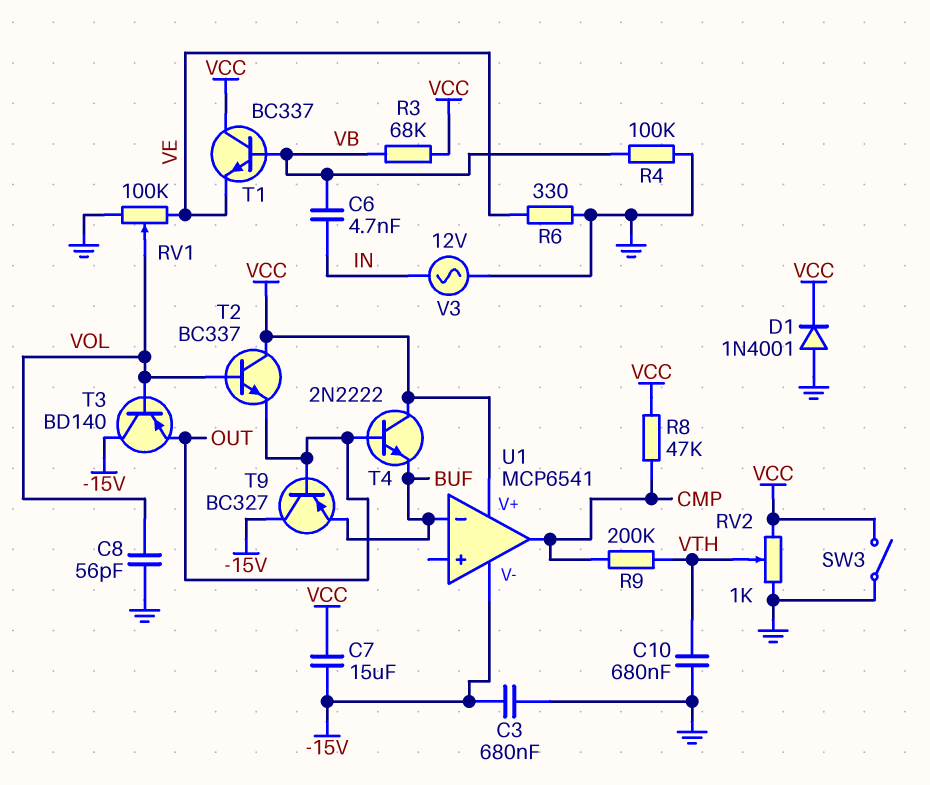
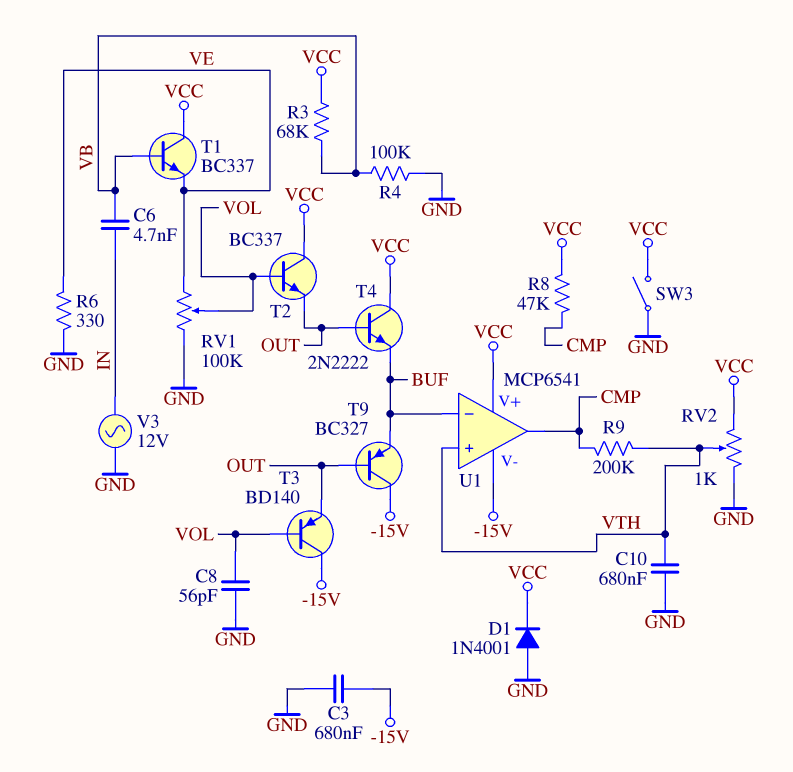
C7: 15uF (-15V, VCC) -> none
U1 pin in+: none -> VTH

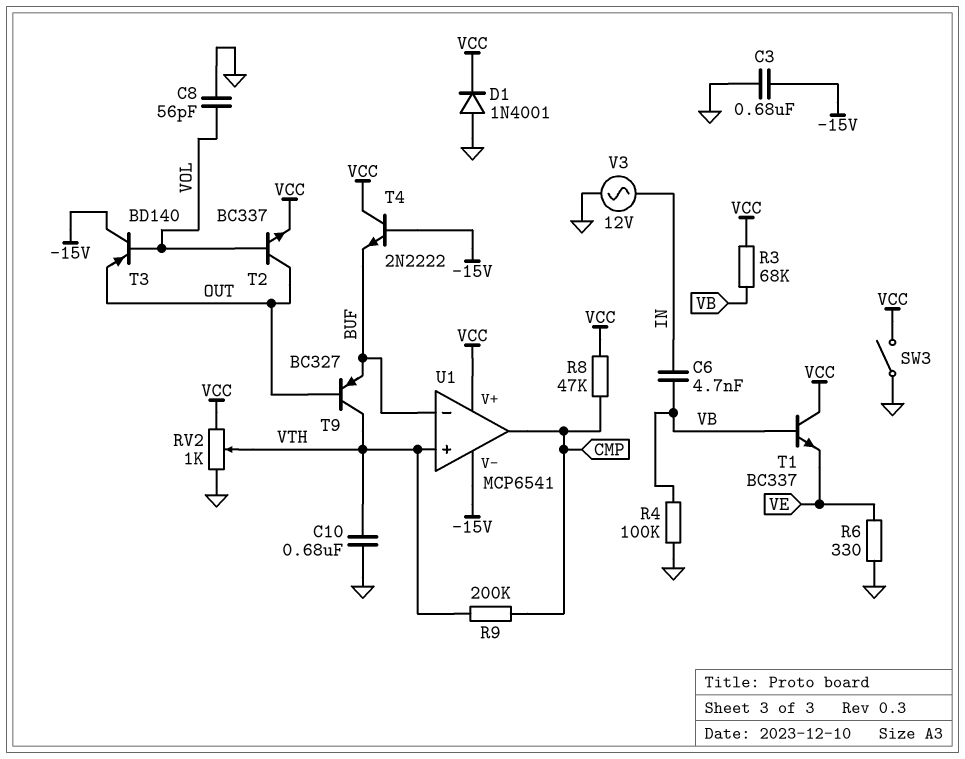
RV1: 100k (GND, VE, wiper VOL) -> none
T2: NPN BC337 (B VOL, C VCC, E OUT) -> NPN BC337 (B VOL, C OUT, E VCC)
T4: NPN 2N2222 (B OUT, C VCC, E BUF) -> NPN 2N2222 (B -15V, C VCC, E BUF)
T9: PNP BC327 (B OUT, C -15V, E BUF) -> PNP BC327 (B OUT, C VTH, E BUF)

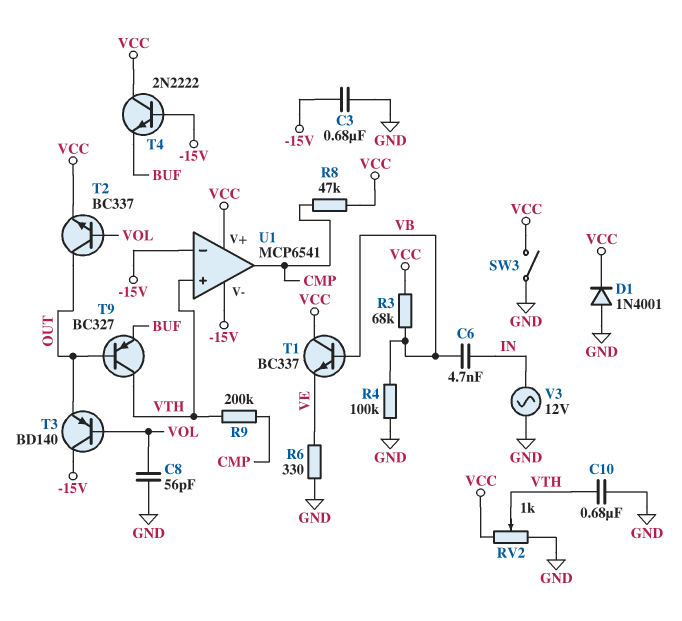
U1 pin in-: BUF -> -15V

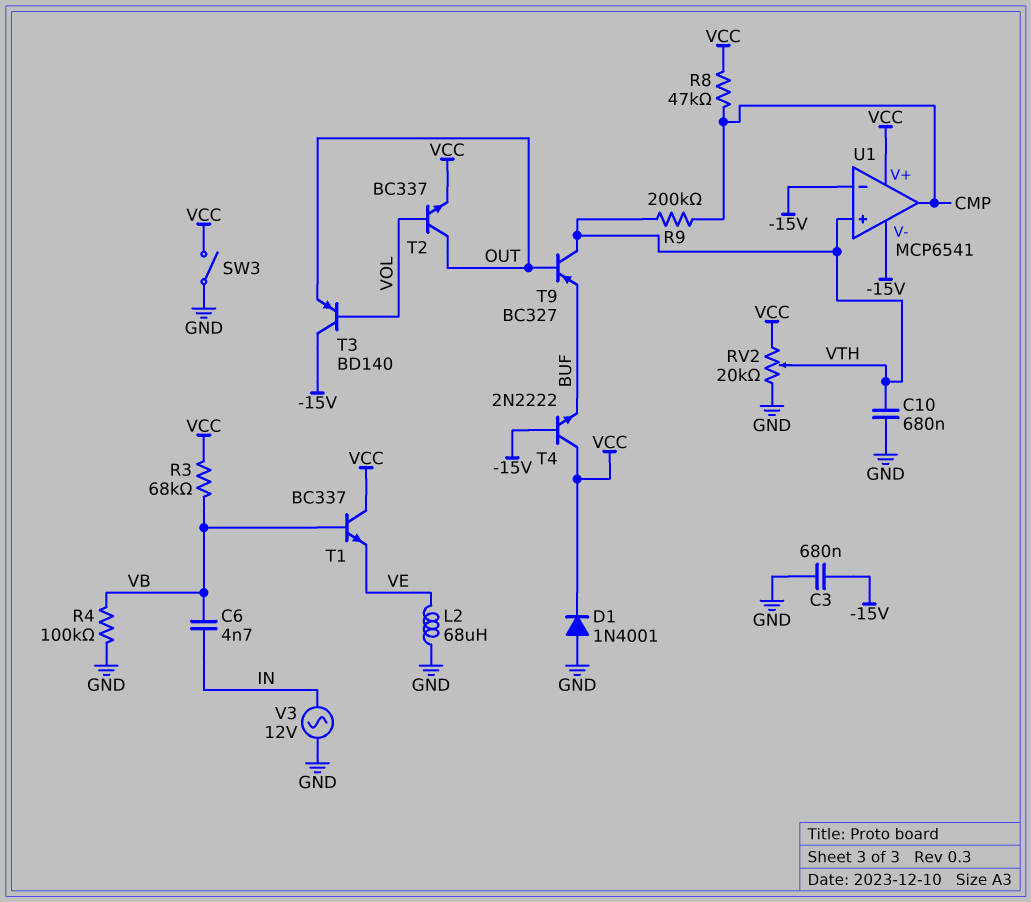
C8: 56pF (GND, VOL) -> none
L2: none -> 68uH (GND, VE)
R6: 330 (GND, VE) -> none
RV2: 1k (GND, VCC, wiper VTH) -> 20k (GND, VCC, wiper VTH)

